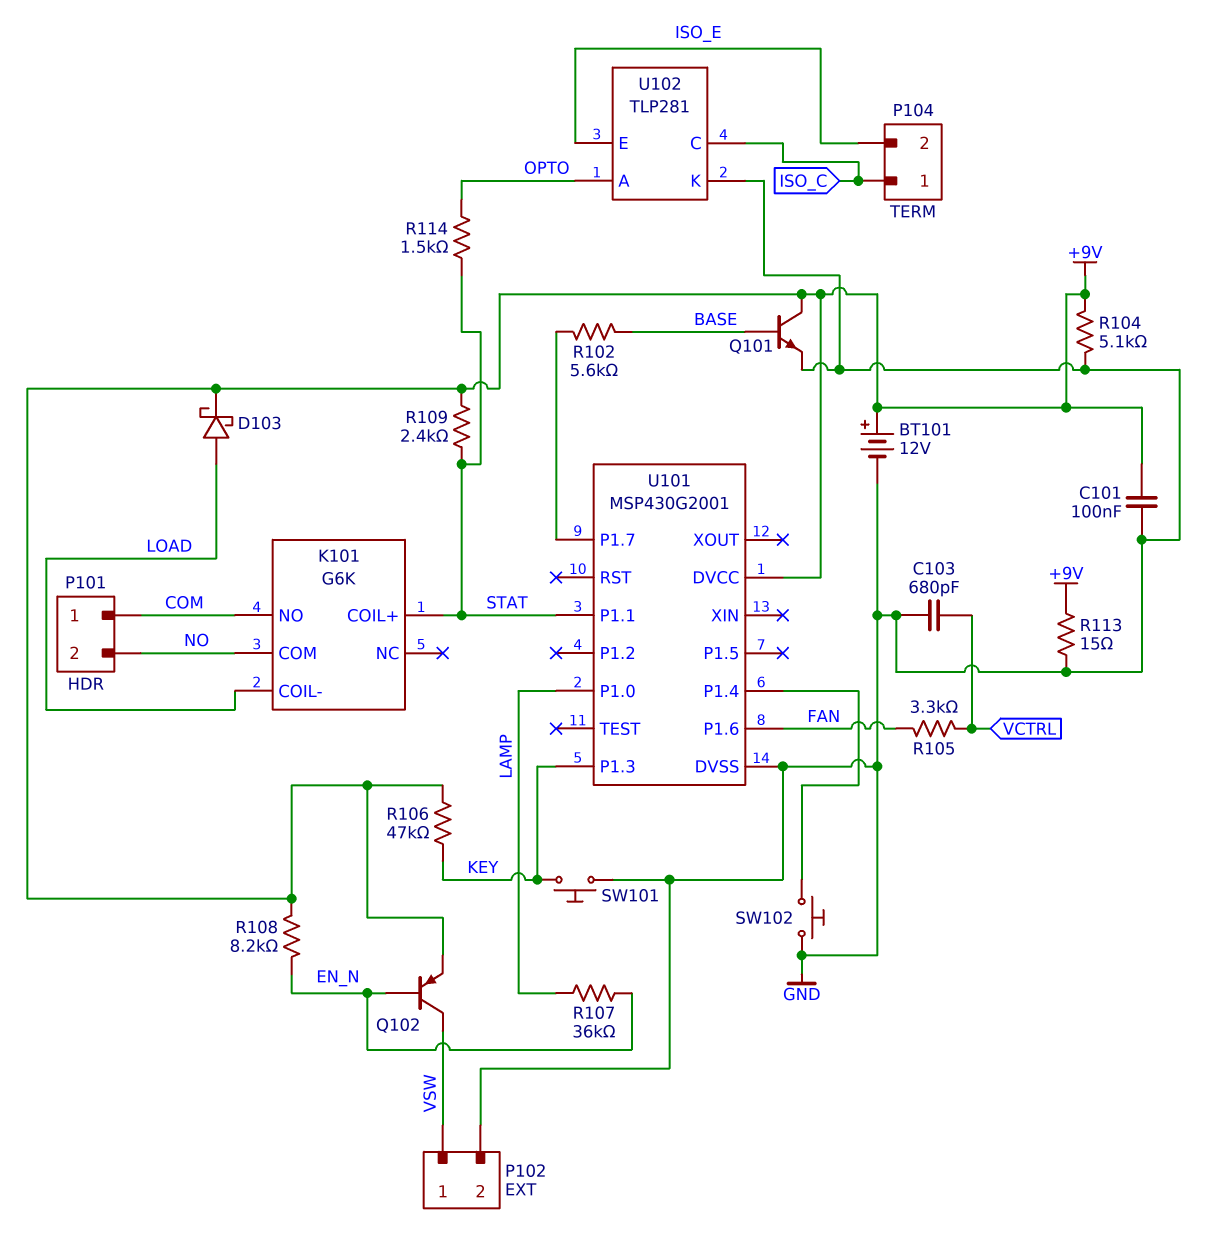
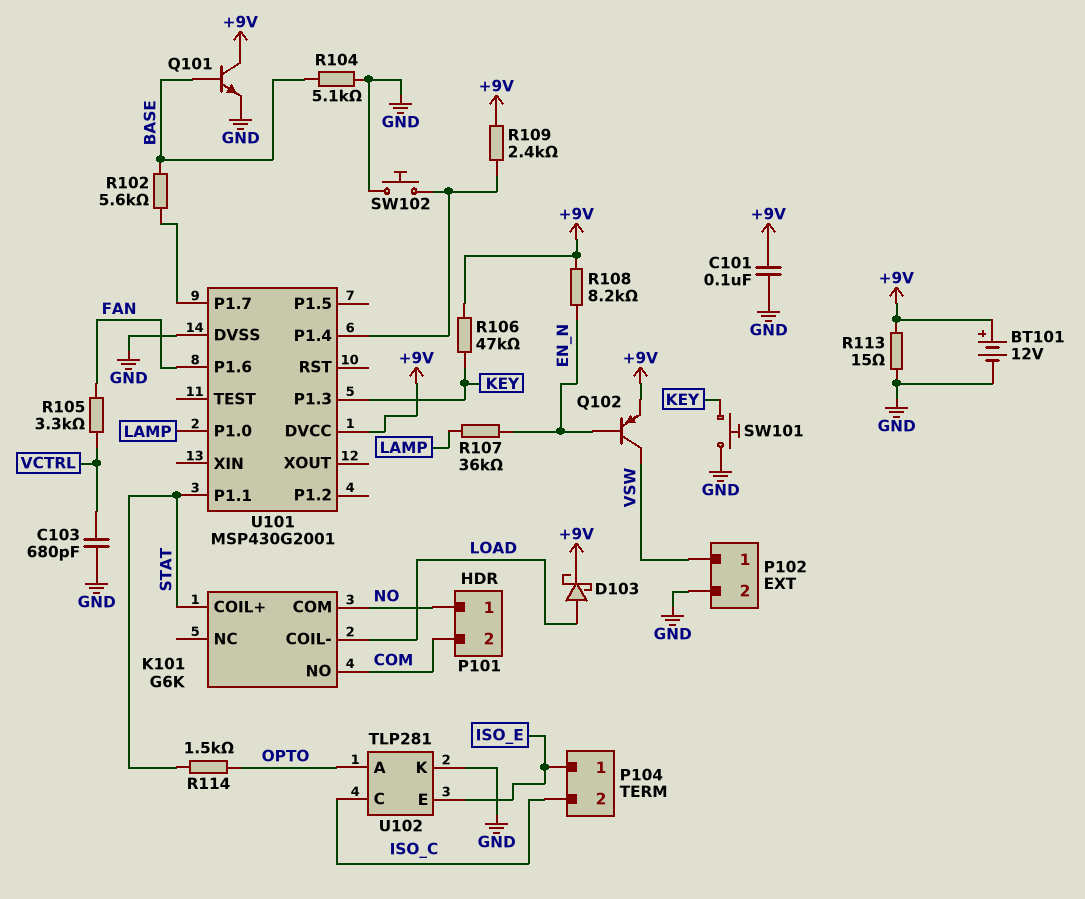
P101 pin 1: COM -> NO
P101 pin 2: NO -> COM
P104 pin 1: ISO_C -> ISO_E
P104 pin 2: ISO_E -> ISO_C
R104: 5.1k (+9V, GND) -> 5.1k (BASE, GND)
R109: 2.4k (+9V, STAT) -> 2.4k (+9V, U101/P1.4)

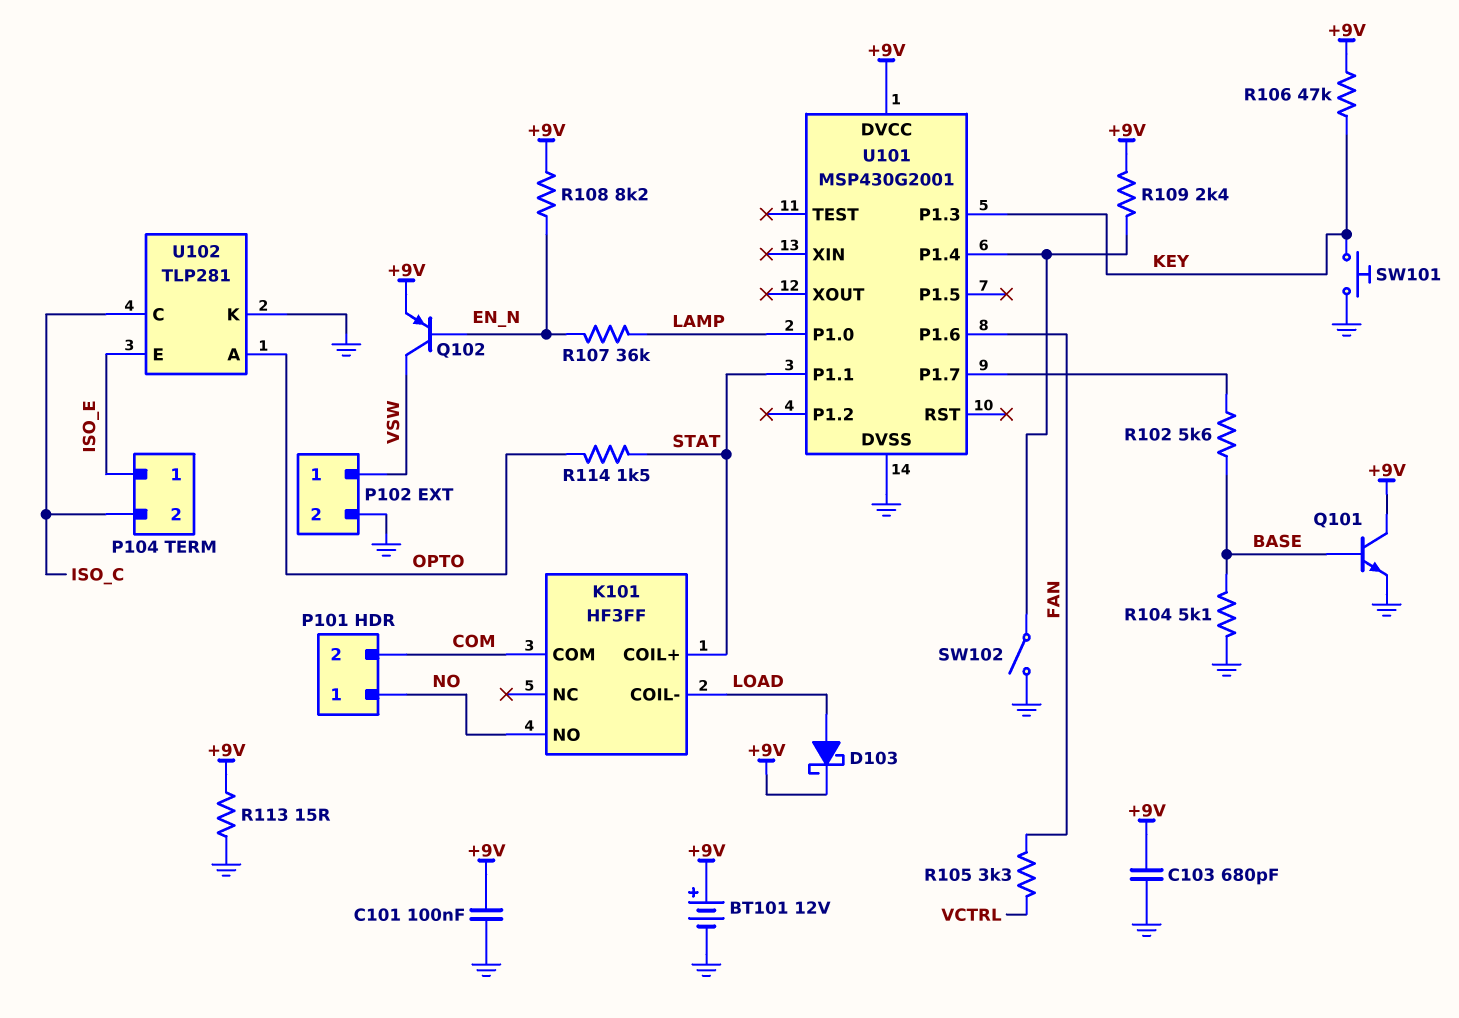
C103: 680pF (GND, VCTRL) -> 680pF (+9V, GND)
K101: G6K -> HF3FF
K101 pin COM: NO -> COM
K101 pin NO: COM -> NO
SW102: button (GND, U101/P1.4) -> switch (GND, U101/P1.4)

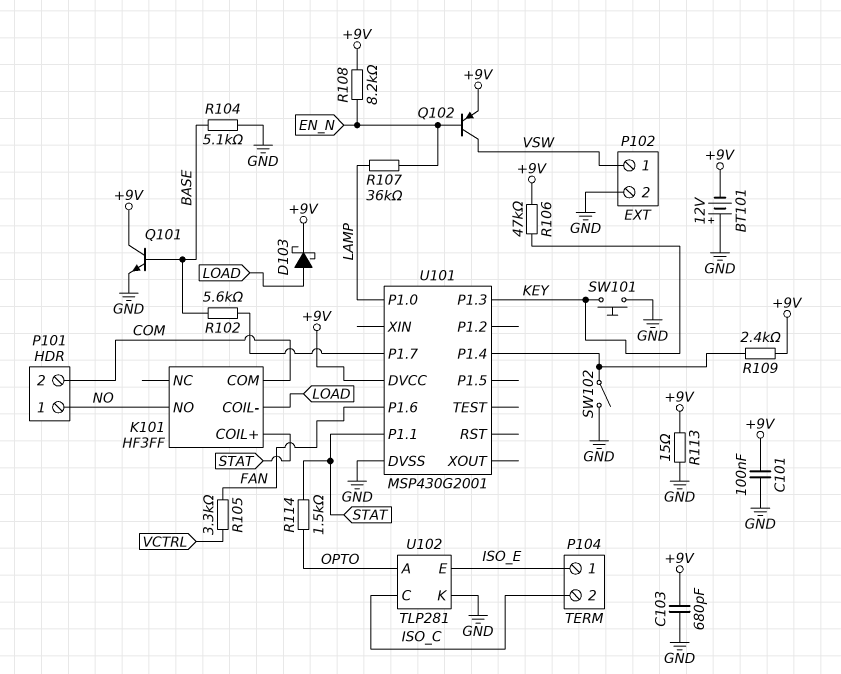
BT101: 12V (plus +9V, minus GND) -> 12V (plus GND, minus +9V)

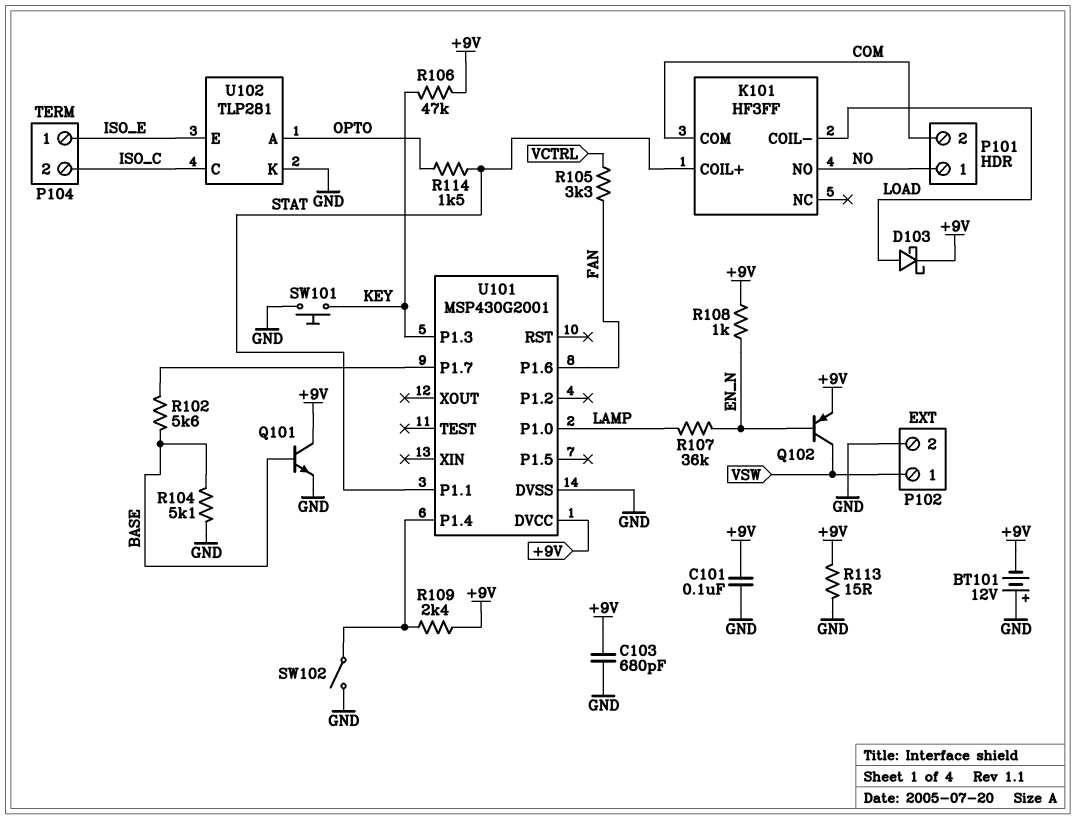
R108: 8.2k (+9V, EN_N) -> 1k (+9V, EN_N)

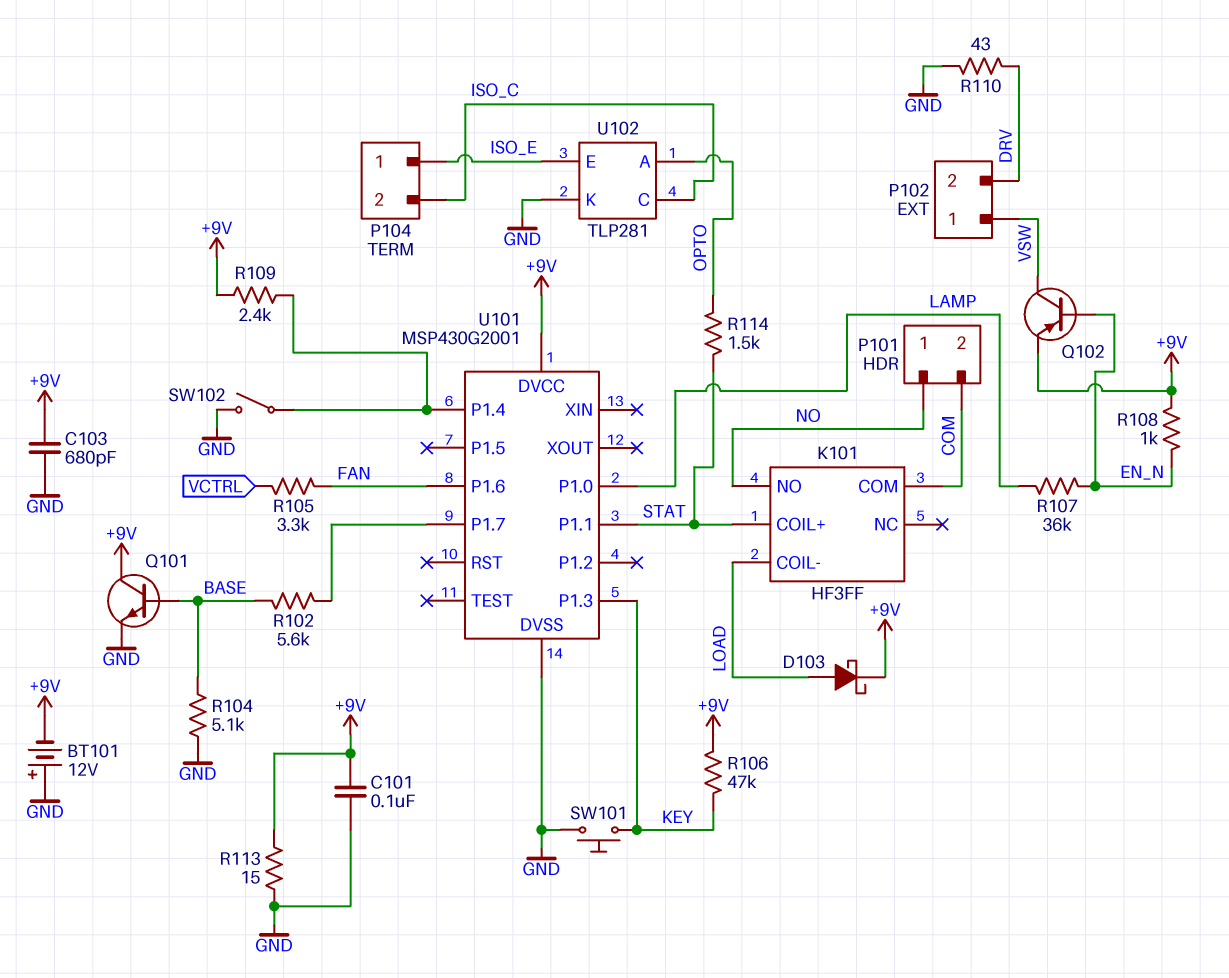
P102 pin 2: GND -> DRV
R110: none -> 43 (DRV, GND)

